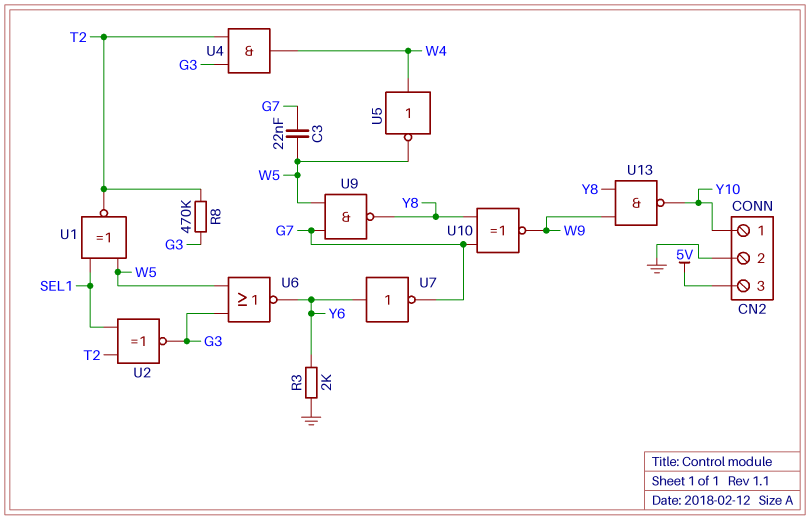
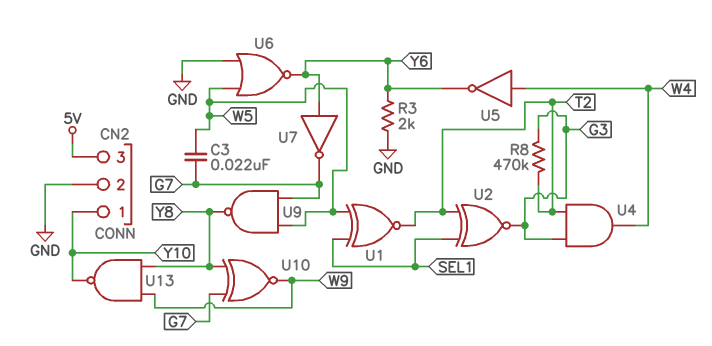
U5: NOT (in W4, out W5) -> NOT (in W4, out Y6)
U6: NOR (in G3, in W5, out Y6) -> NOR (in GND, in W5, out Y6)

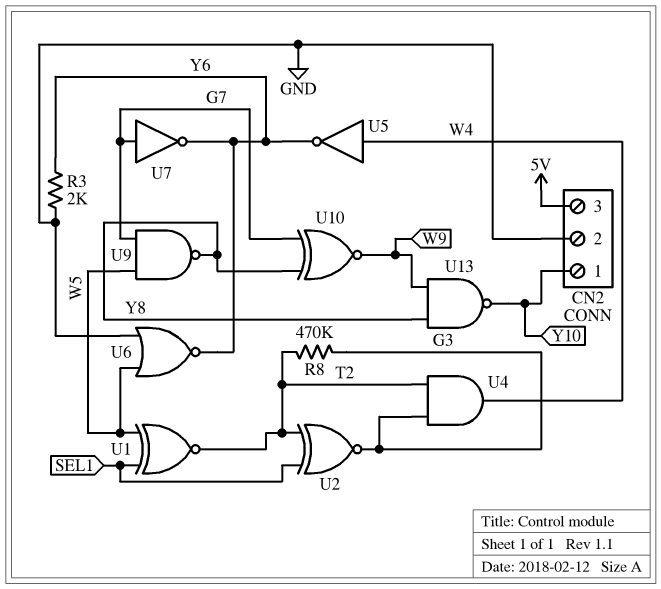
C3: 22nF (G7, W5) -> none
U7: NOT (in Y6, out G7) -> NOT (in G7, out Y6)

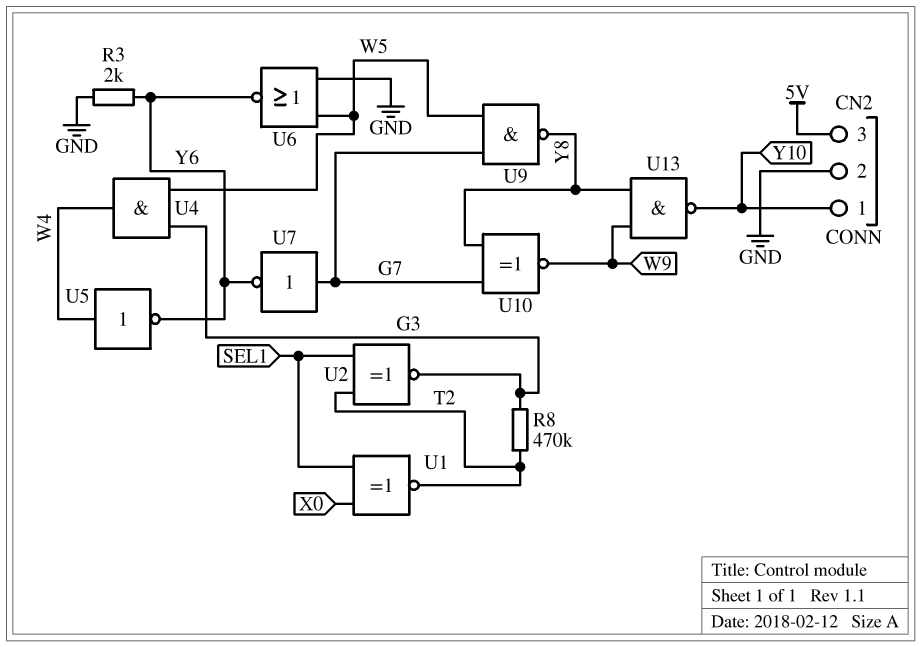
U1: XNOR (in SEL1, in W5, out T2) -> XNOR (in SEL1, in X0, out T2)
U4: AND (in G3, in T2, out W4) -> AND (in G3, in W5, out W4)

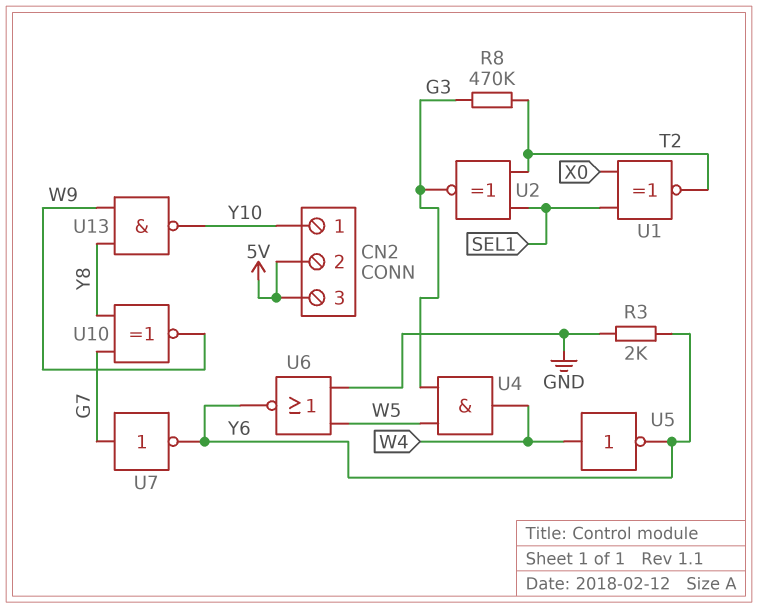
CN2 pin 2: GND -> 5V
U9: NAND (in G7, in W5, out Y8) -> none

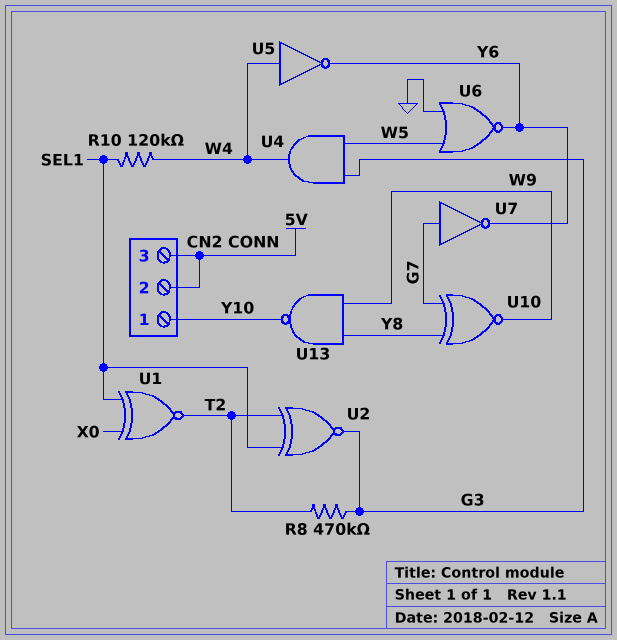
R3: 2k (GND, Y6) -> none
R10: none -> 120k (SEL1, W4)

